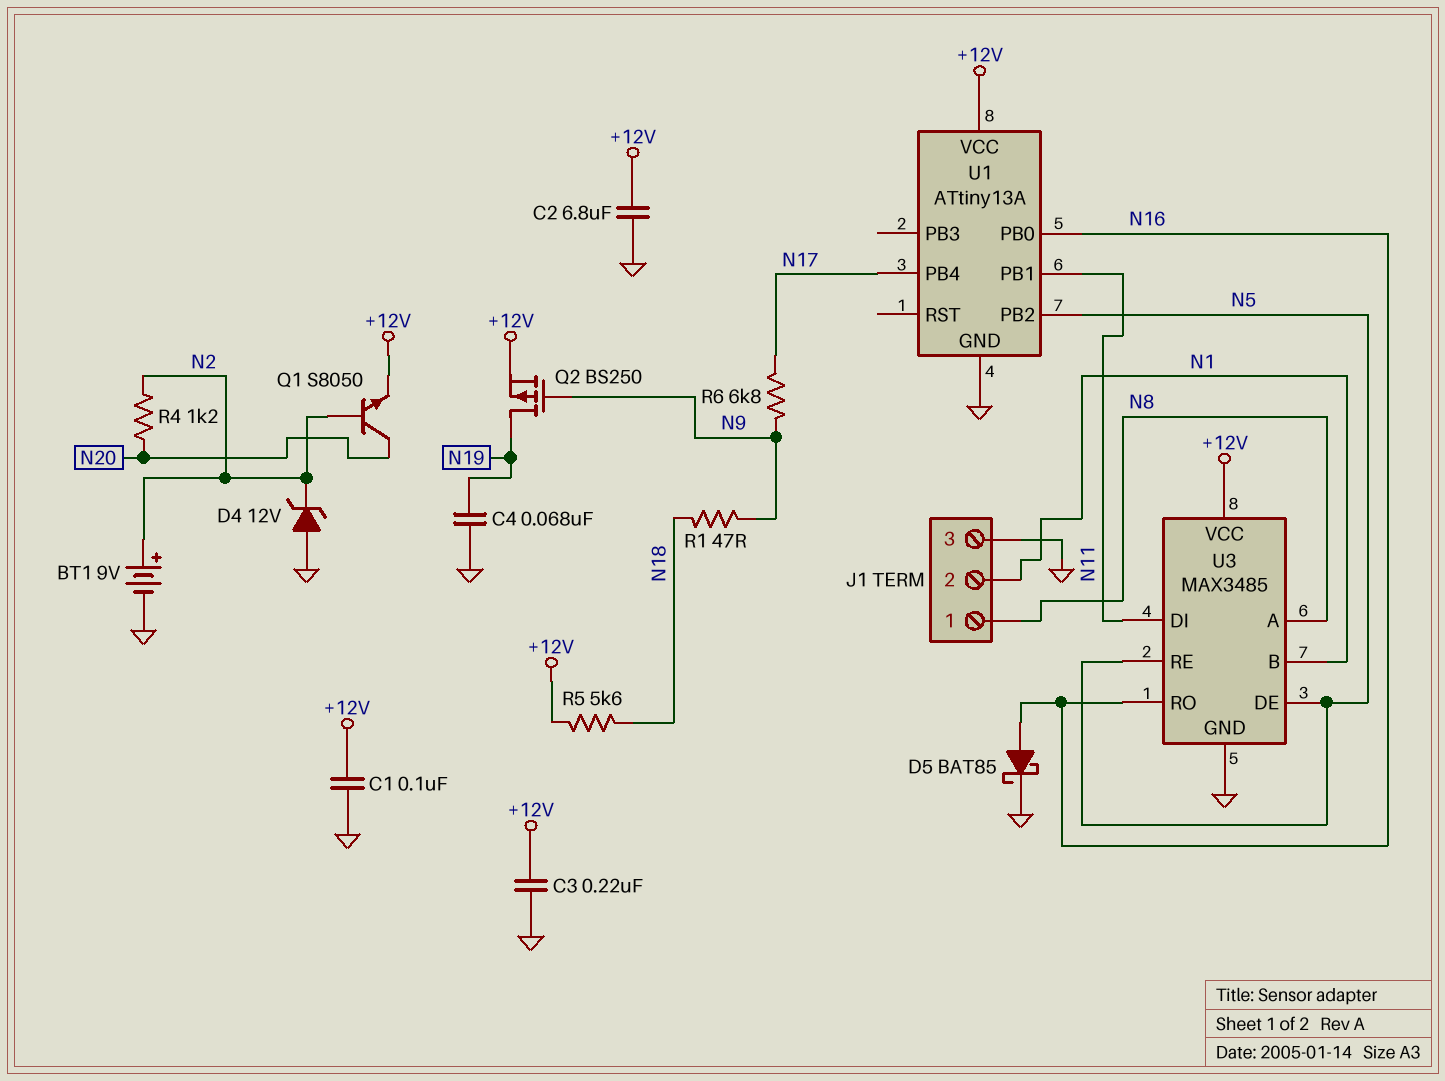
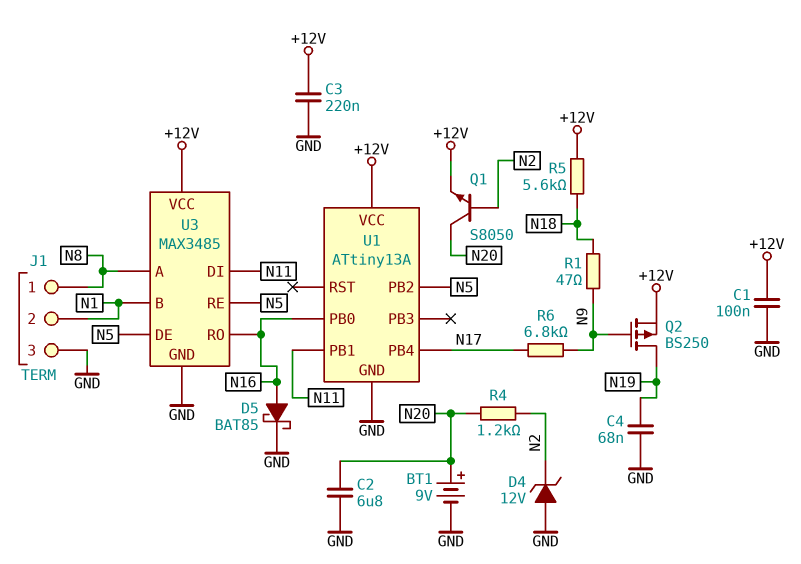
BT1: 9V (plus N2, minus GND) -> 9V (plus N20, minus GND)
C2: 6.8uF (+12V, GND) -> 6.8uF (GND, N20)

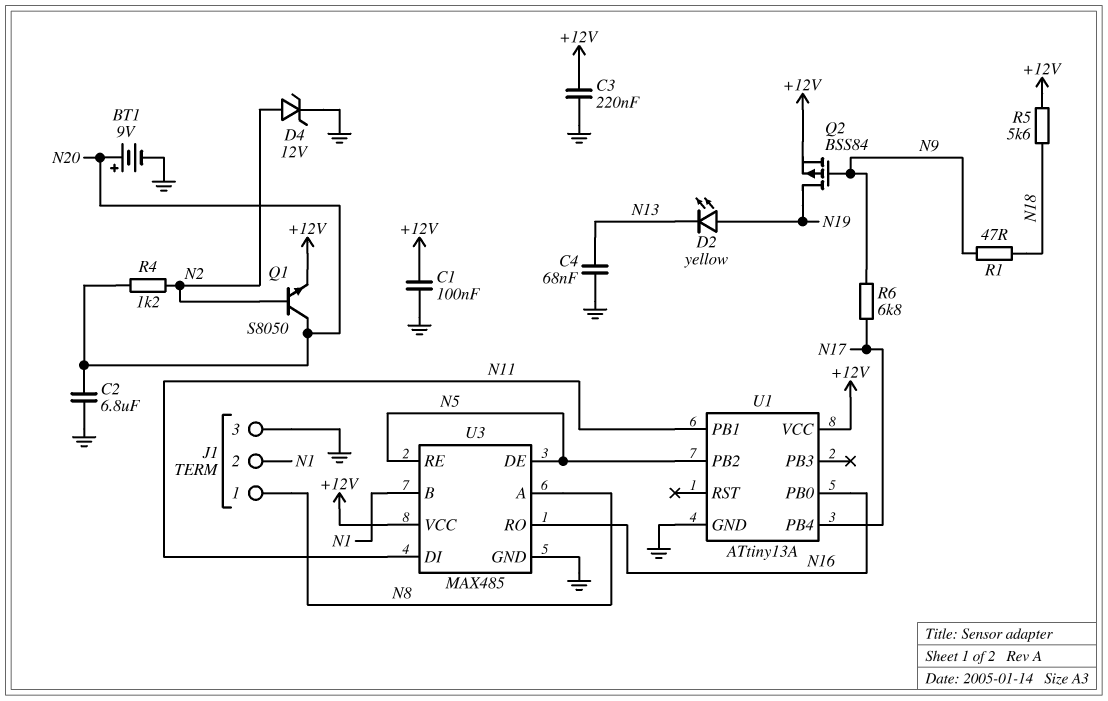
C4: 68nF (GND, N19) -> 68nF (GND, N13)
D2: none -> LED yellow (A N19, K N13)
D4: zener 12V (A GND, K N2) -> zener 12V (A N2, K GND)
D5: schottky BAT85 (A N16, K GND) -> none
Q2: PMOS BS250 (G N9, D N19, S +12V) -> PMOS BSS84 (G N9, D N19, S +12V)
U3: MAX3485 -> MAX485

